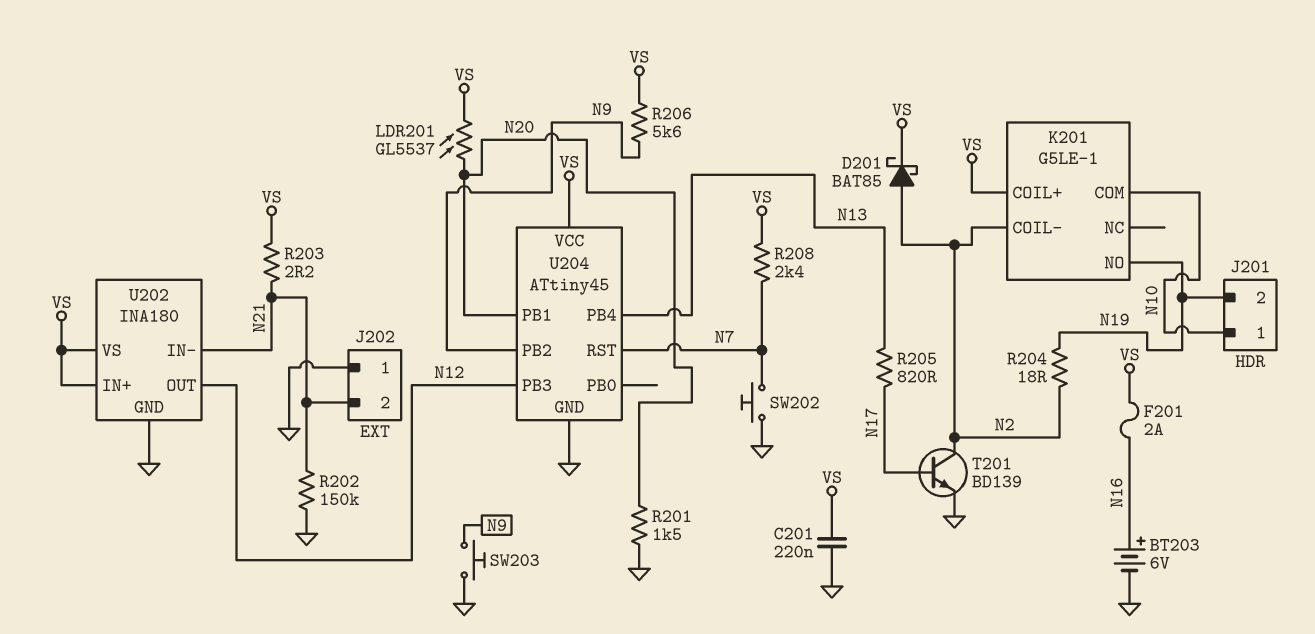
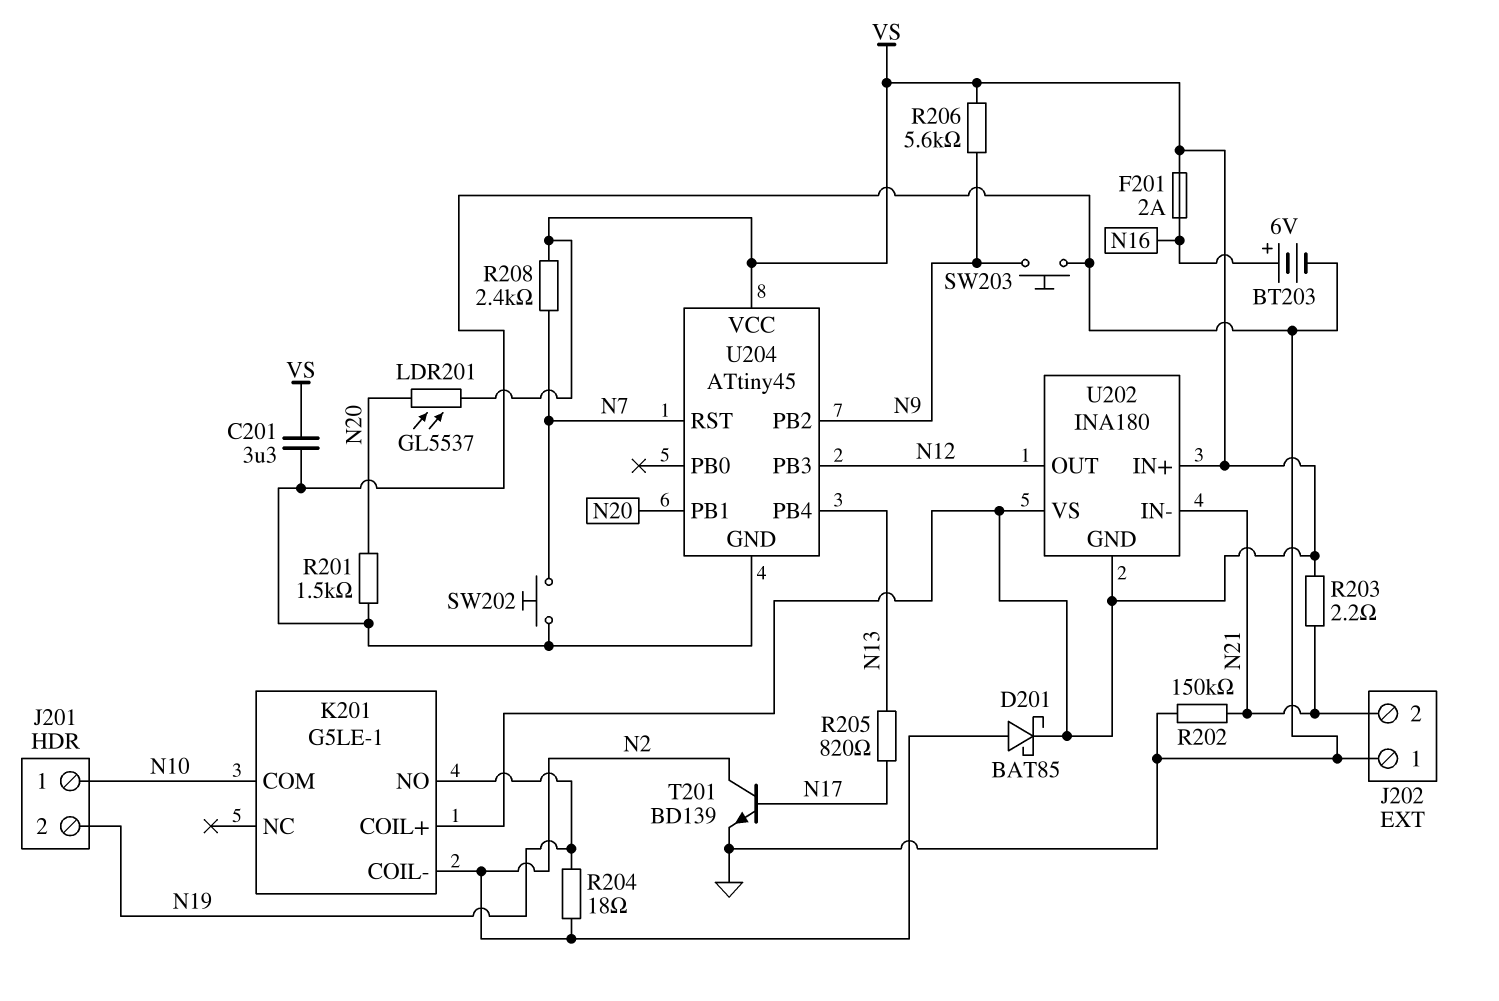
C201: 220nF (GND, VS) -> 3.3uF (GND, VS)
U202 pin GND: GND -> VS

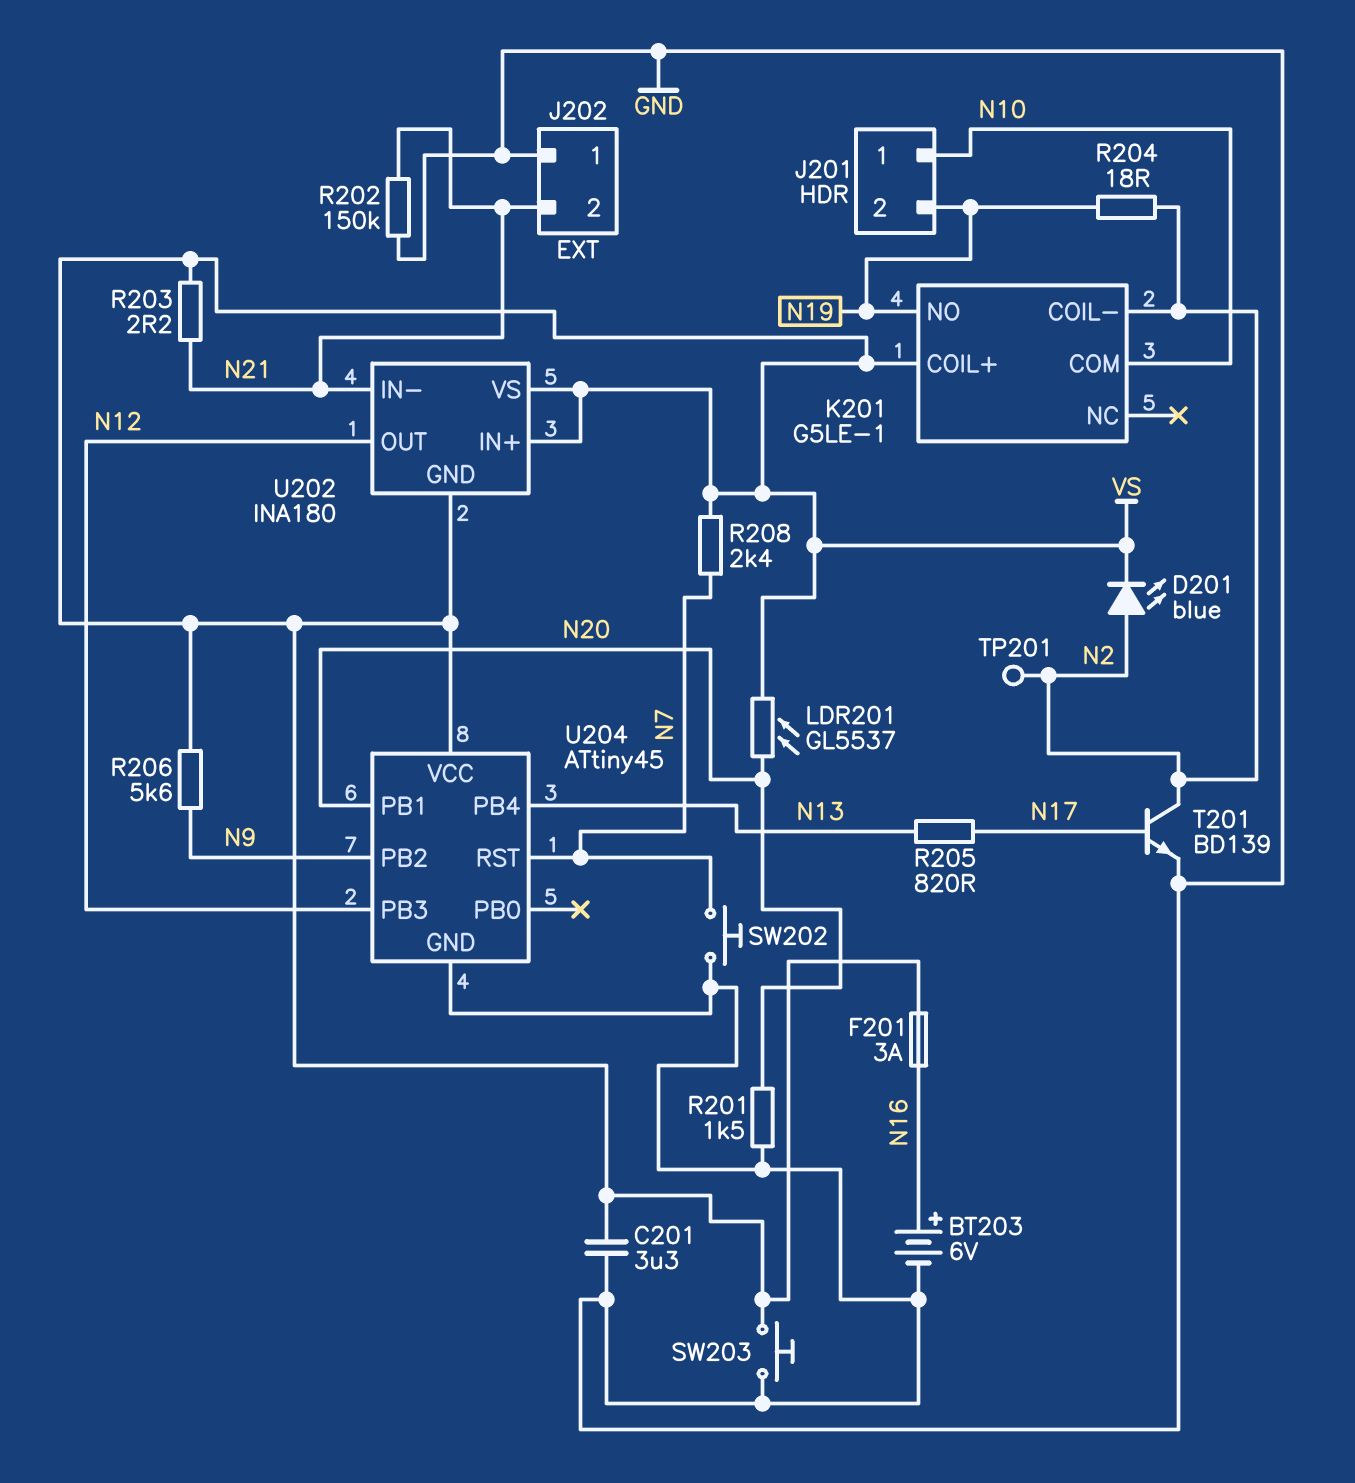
D201: schottky BAT85 (A N2, K VS) -> LED blue (A N2, K VS)
F201: 2A (N16, VS) -> 3A (N16, VS)
SW203: button (GND, N9) -> button (GND, VS)
TP201: none -> test point (N2)

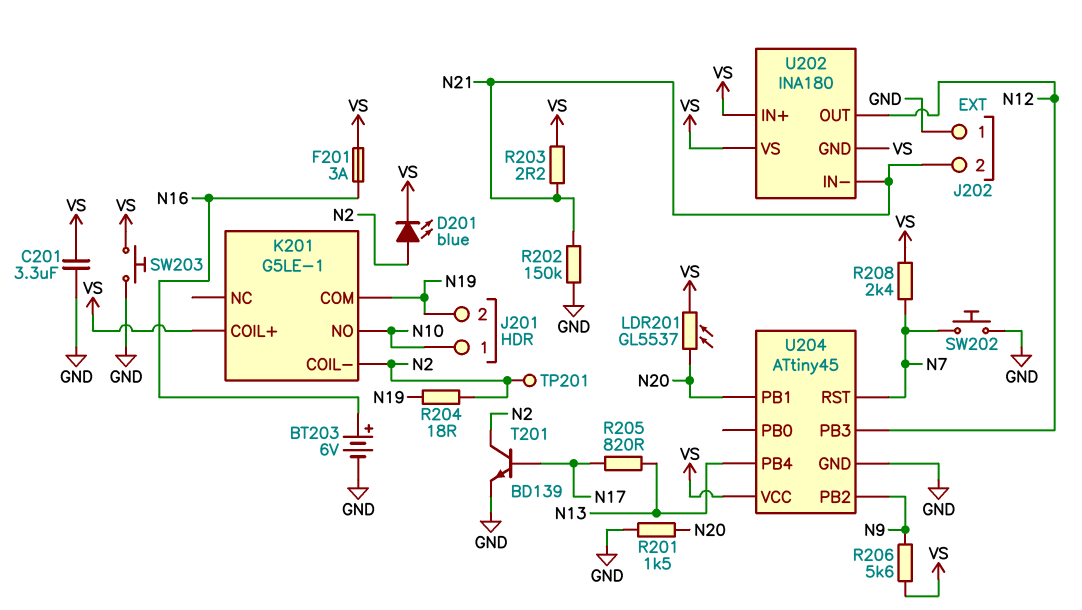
K201 pin COM: N10 -> N19
K201 pin NO: N19 -> N10

